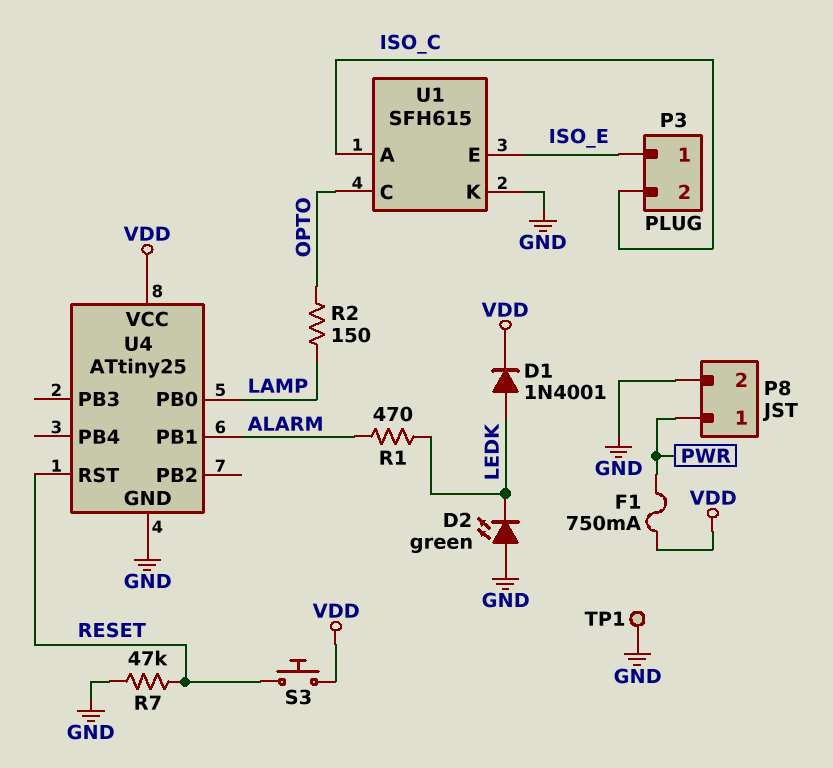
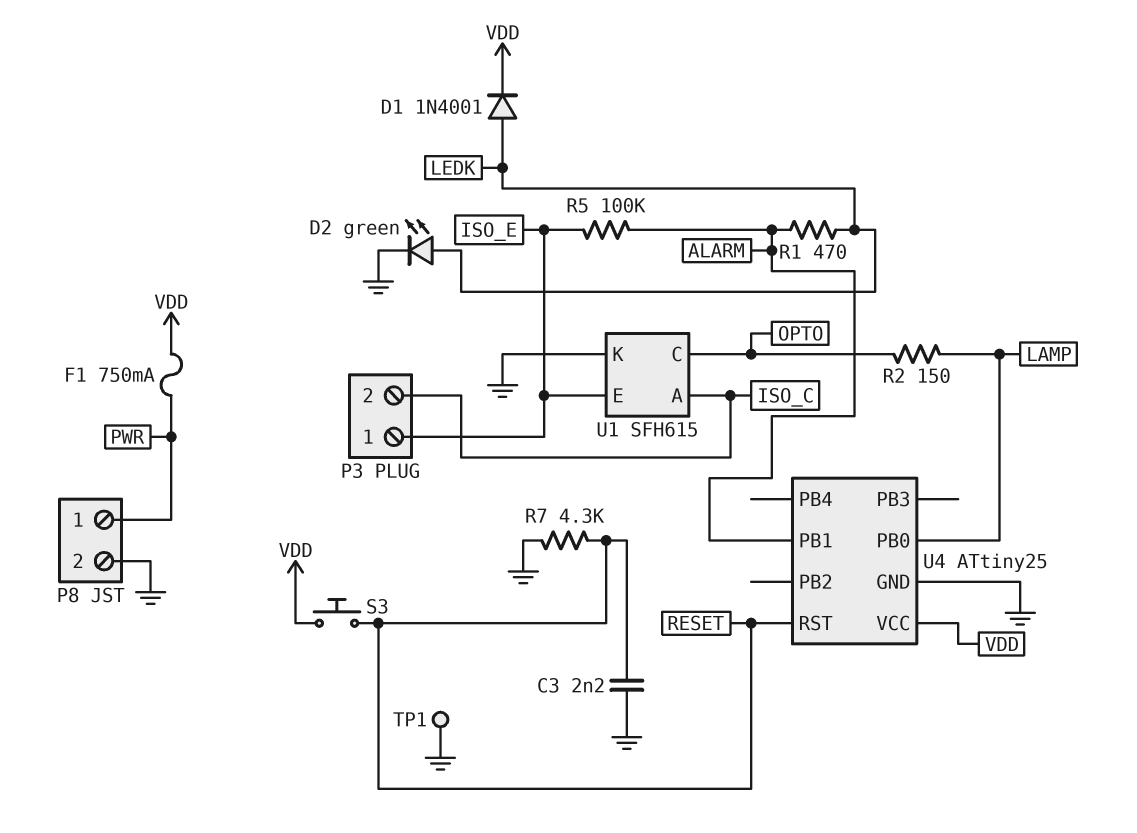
C3: none -> 2.2nF (GND, RESET)
D2: LED green (A GND, K LEDK) -> LED green (A LEDK, K GND)
R5: none -> 100k (ALARM, ISO_E)
R7: 47k (GND, RESET) -> 4.3k (GND, RESET)

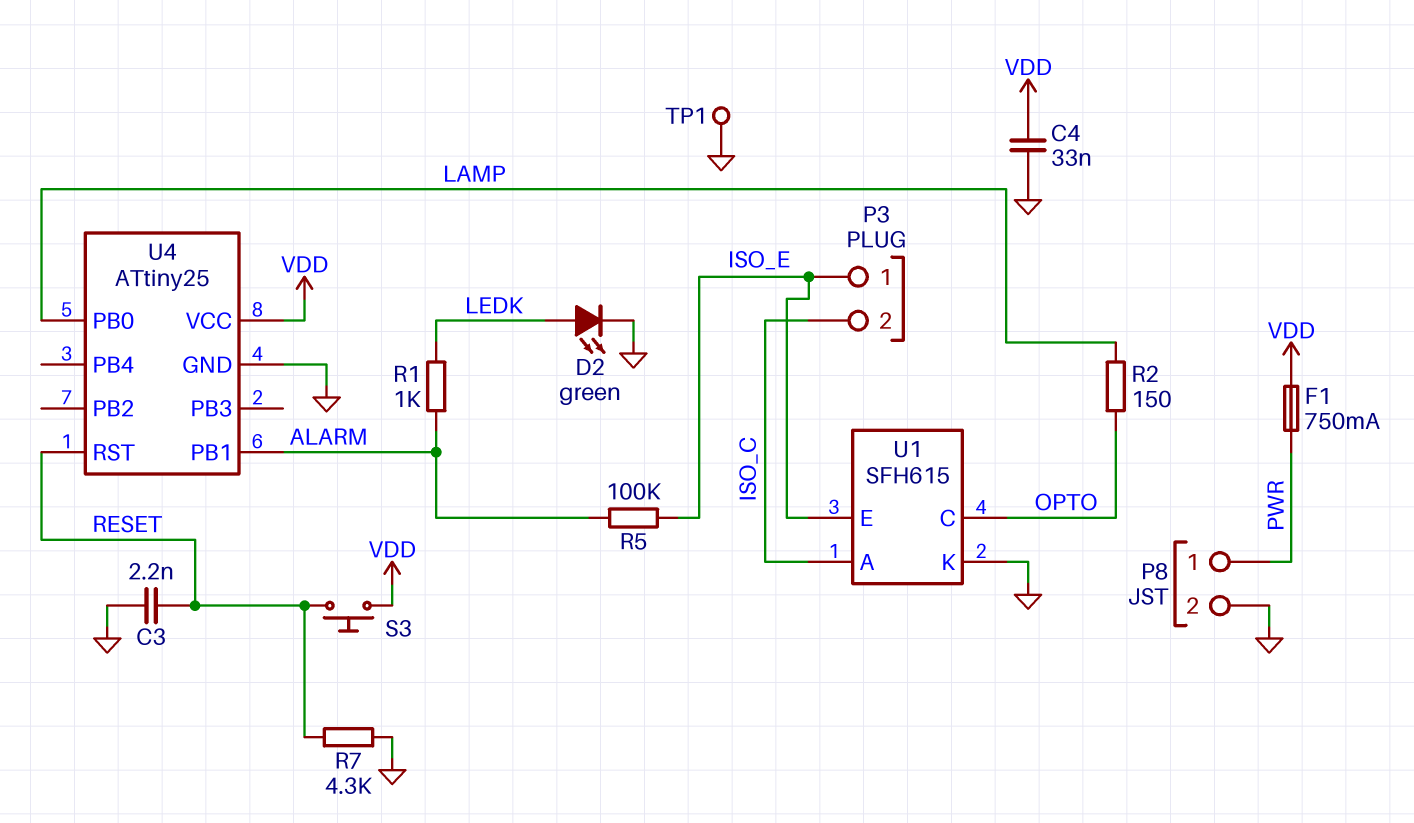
C4: none -> 33nF (GND, VDD)
D1: diode 1N4001 (A LEDK, K VDD) -> none
R1: 470 (ALARM, LEDK) -> 1k (ALARM, LEDK)

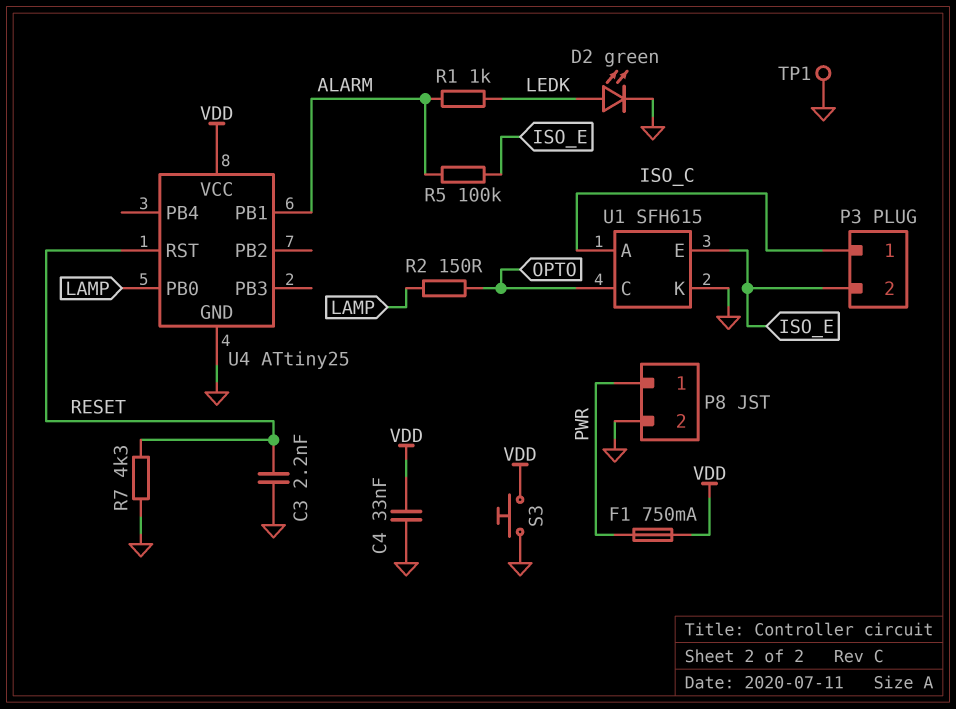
P3 pin 1: ISO_E -> ISO_C
P3 pin 2: ISO_C -> ISO_E
S3: button (RESET, VDD) -> button (GND, VDD)

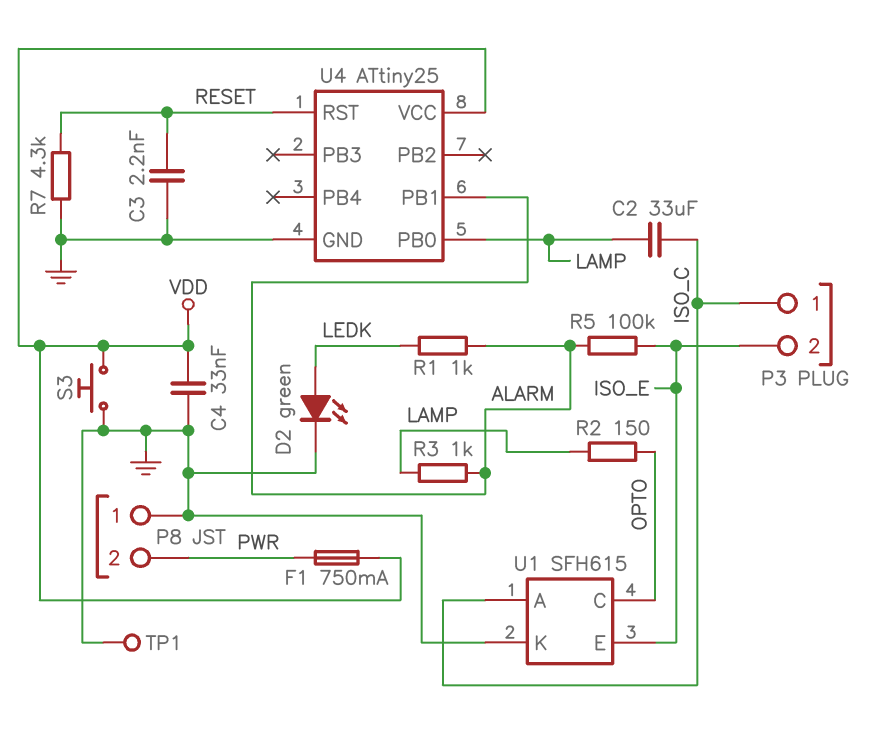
C2: none -> 33uF (ISO_C, LAMP)
P8 pin 1: PWR -> GND
P8 pin 2: GND -> PWR
R3: none -> 1k (ALARM, LAMP)

